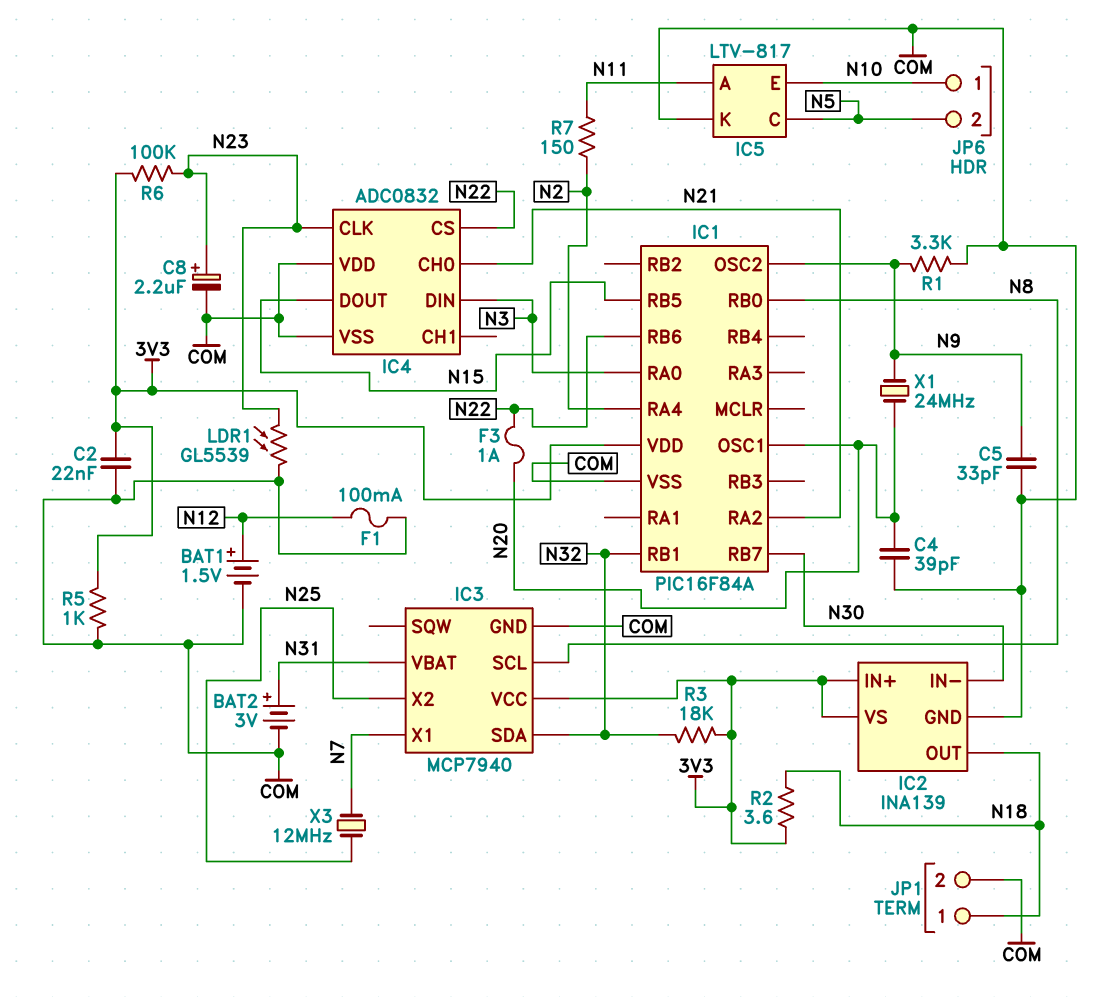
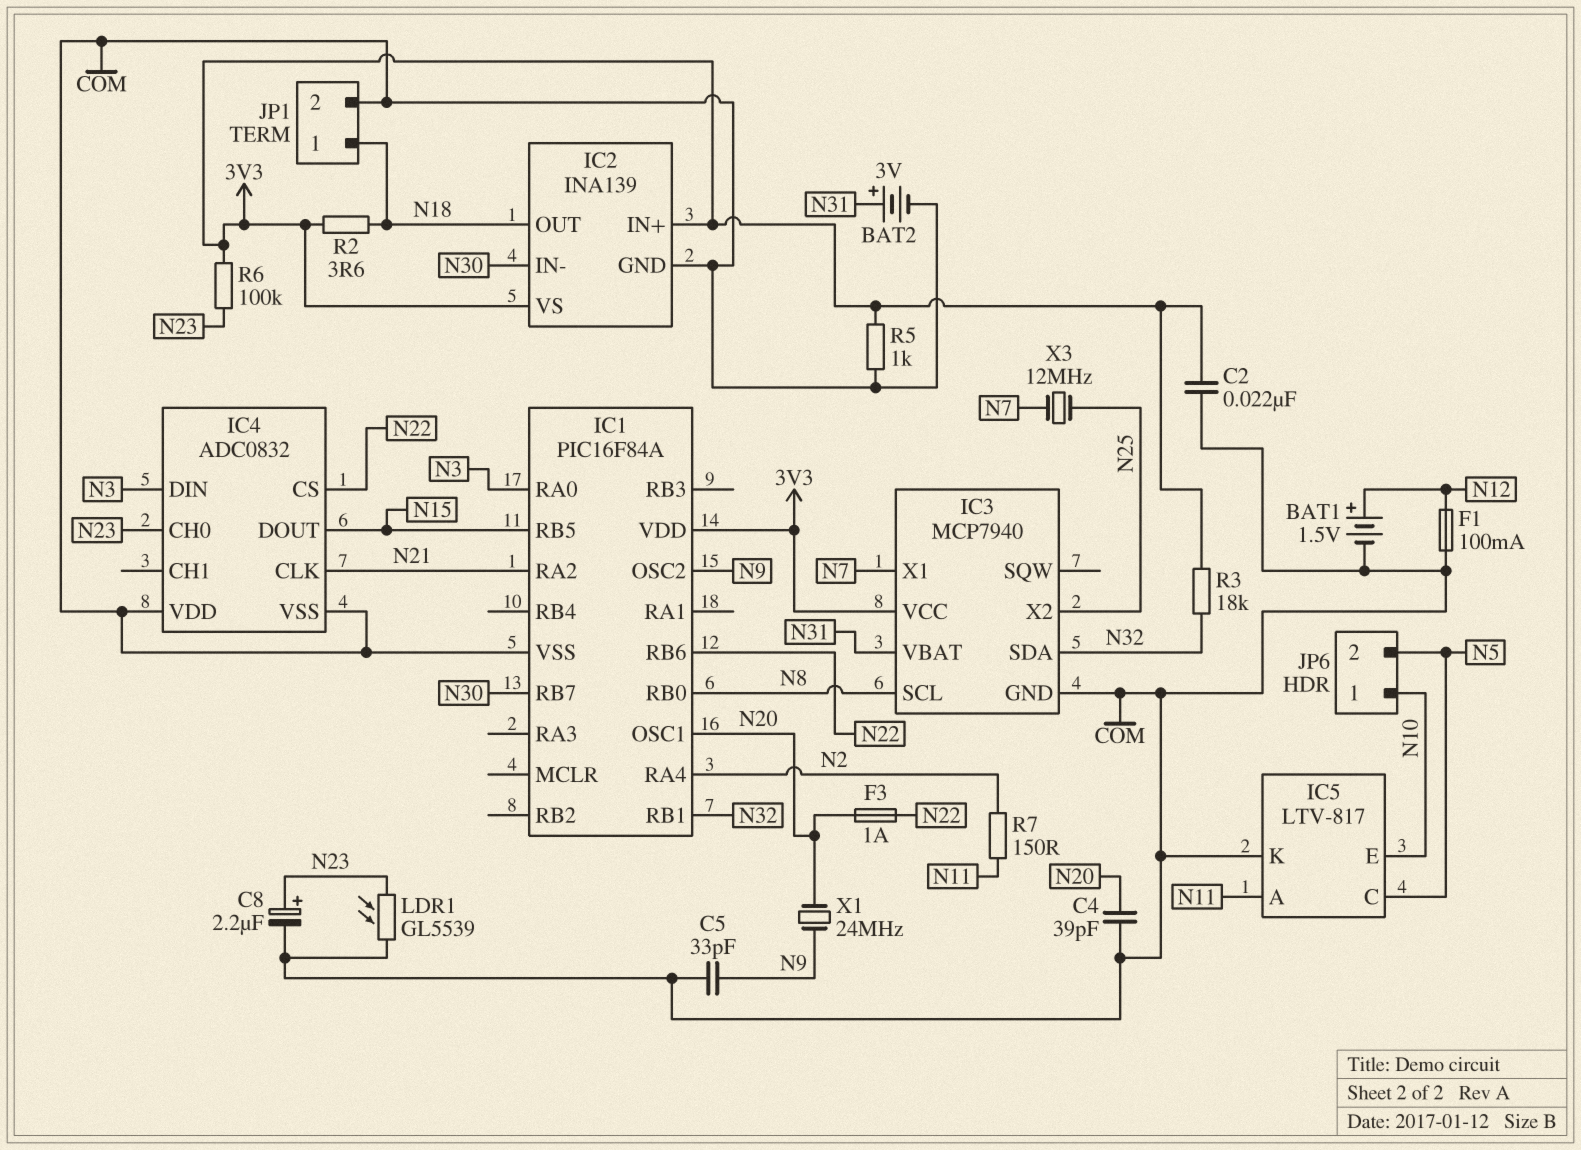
IC4 pin CH0: N21 -> N23
IC4 pin CLK: N23 -> N21
R1: 3.3k (COM, N9) -> none

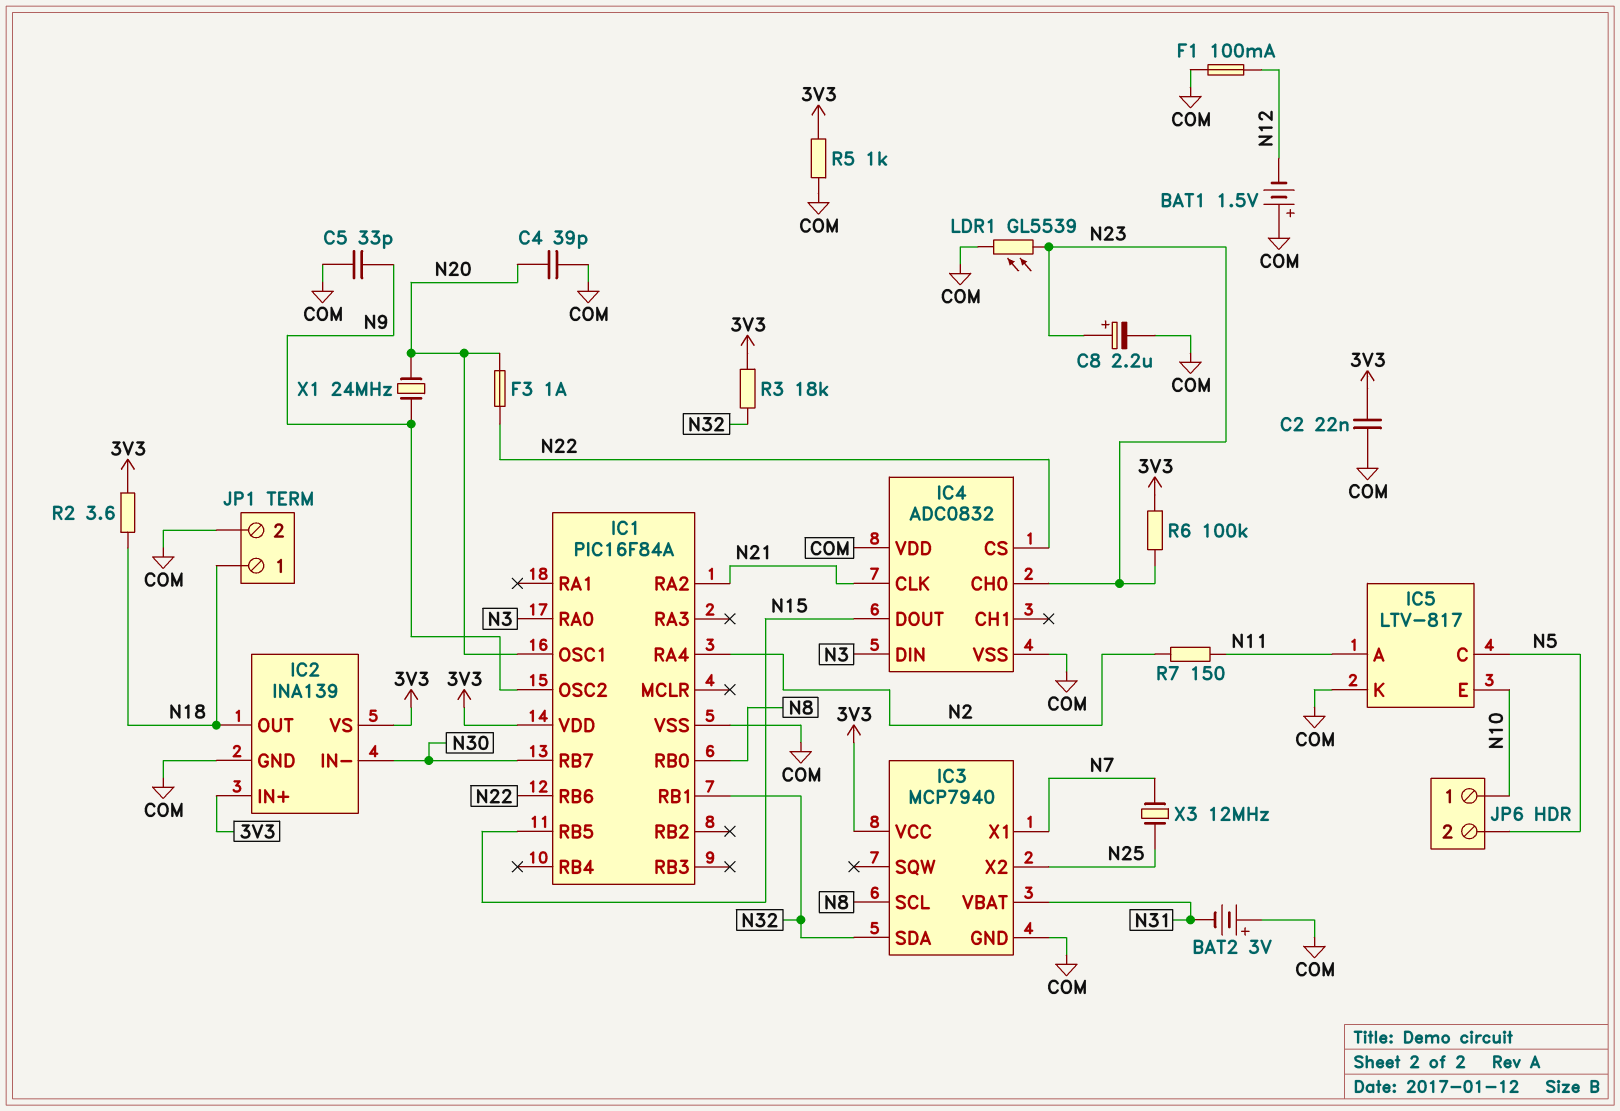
BAT1: 1.5V (plus N12, minus COM) -> 1.5V (plus COM, minus N12)
BAT2: 3V (plus N31, minus COM) -> 3V (plus COM, minus N31)

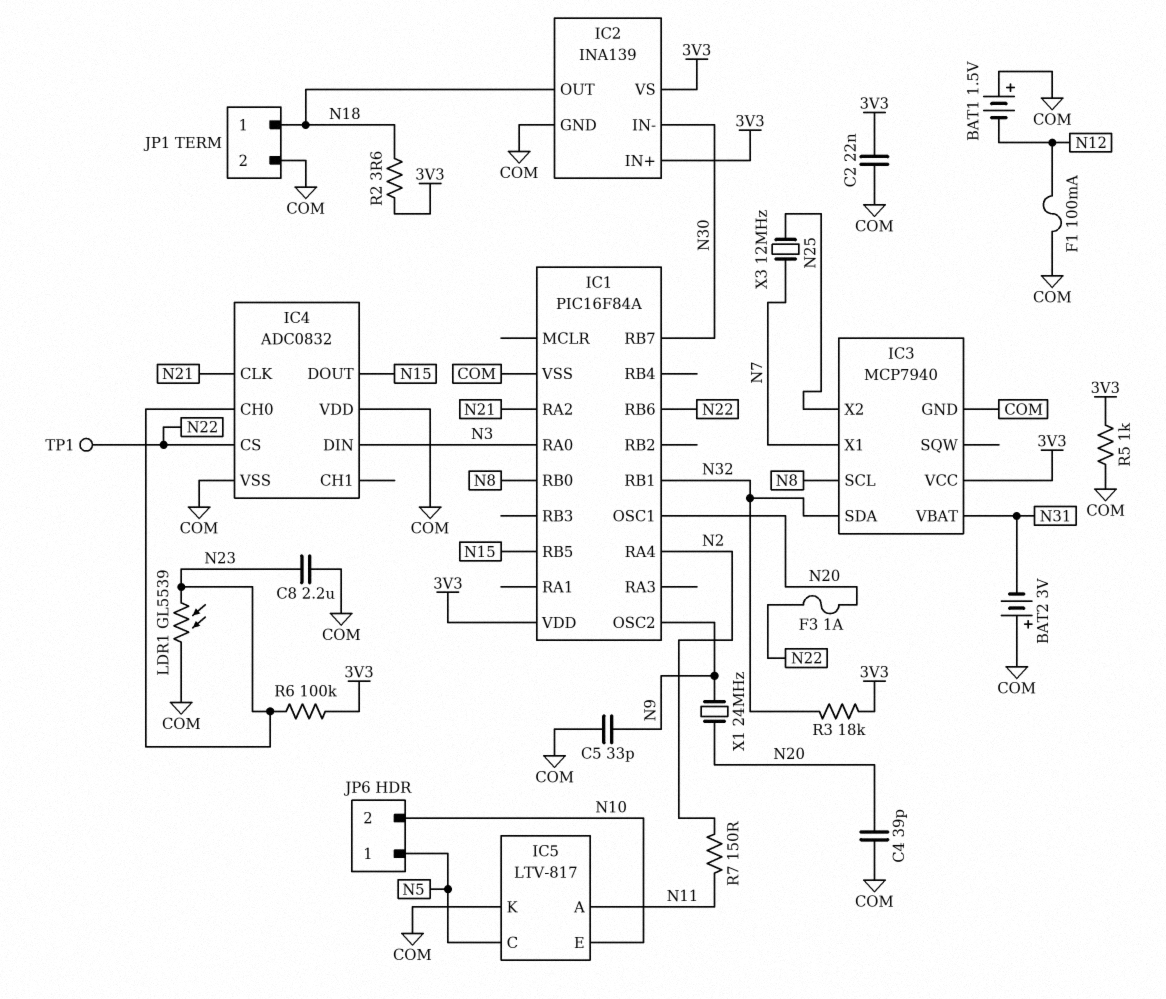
C8: 2.2uF (plus N23, minus COM) -> 2.2uF (COM, N23)
JP6 pin 1: N10 -> N5
JP6 pin 2: N5 -> N10
TP1: none -> test point (N22)

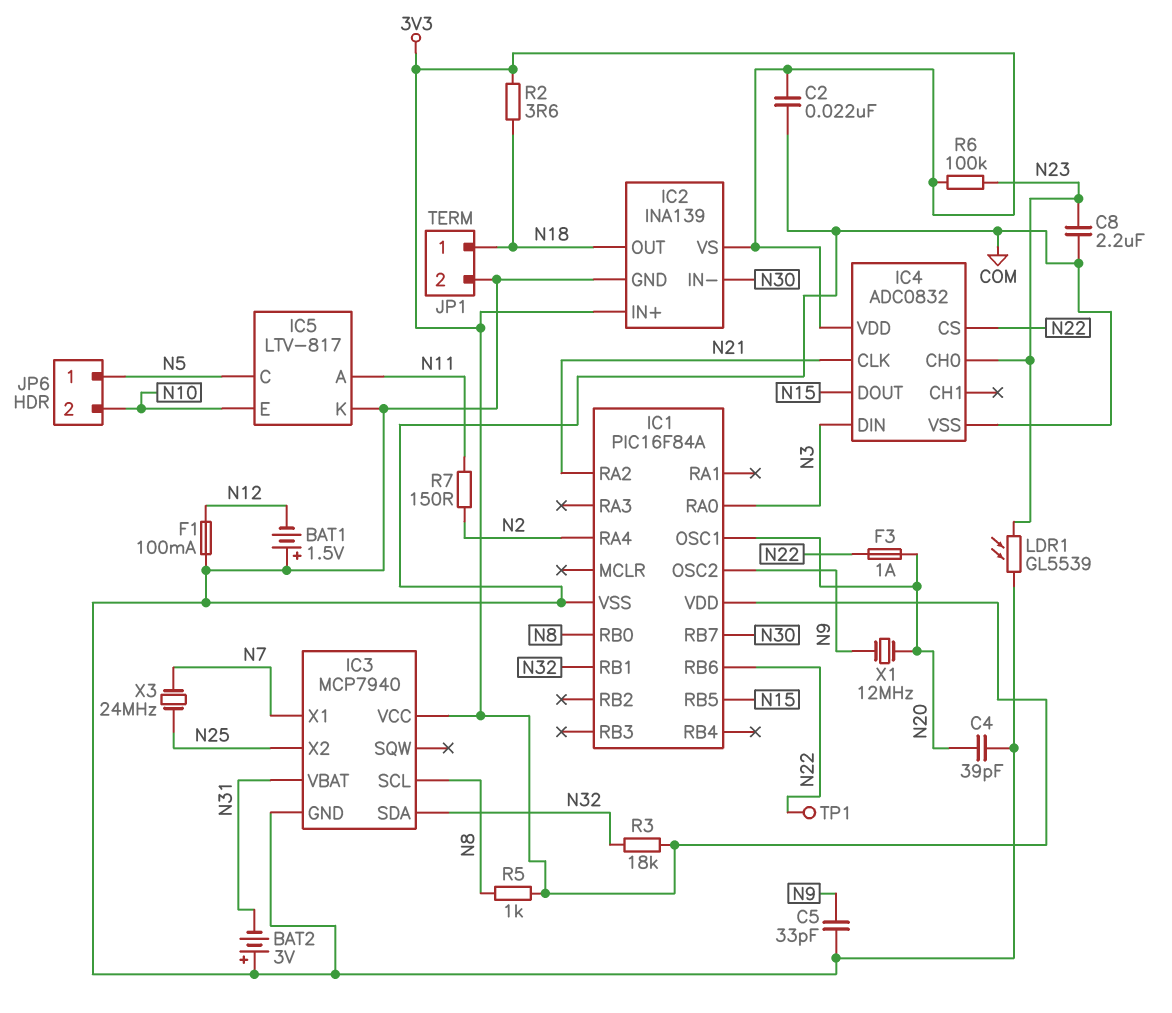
IC4 pin VDD: COM -> 3V3
R5: 1k (3V3, COM) -> 1k (3V3, N8)
X1: 24MHz (N9, N20) -> 12MHz (N9, N20)
X3: 12MHz (N7, N25) -> 24MHz (N7, N25)

